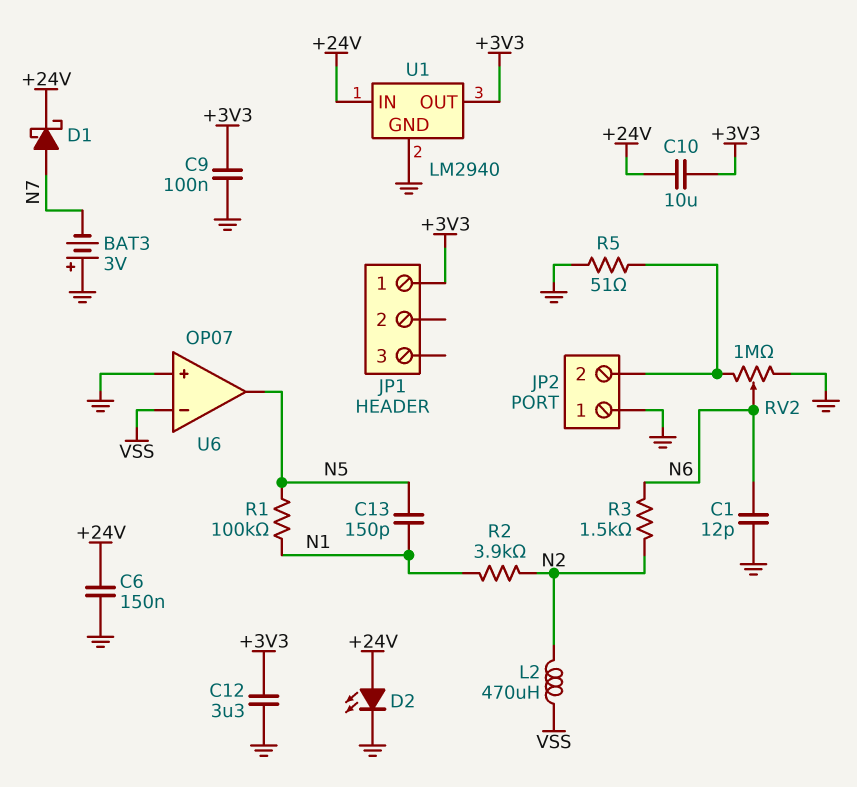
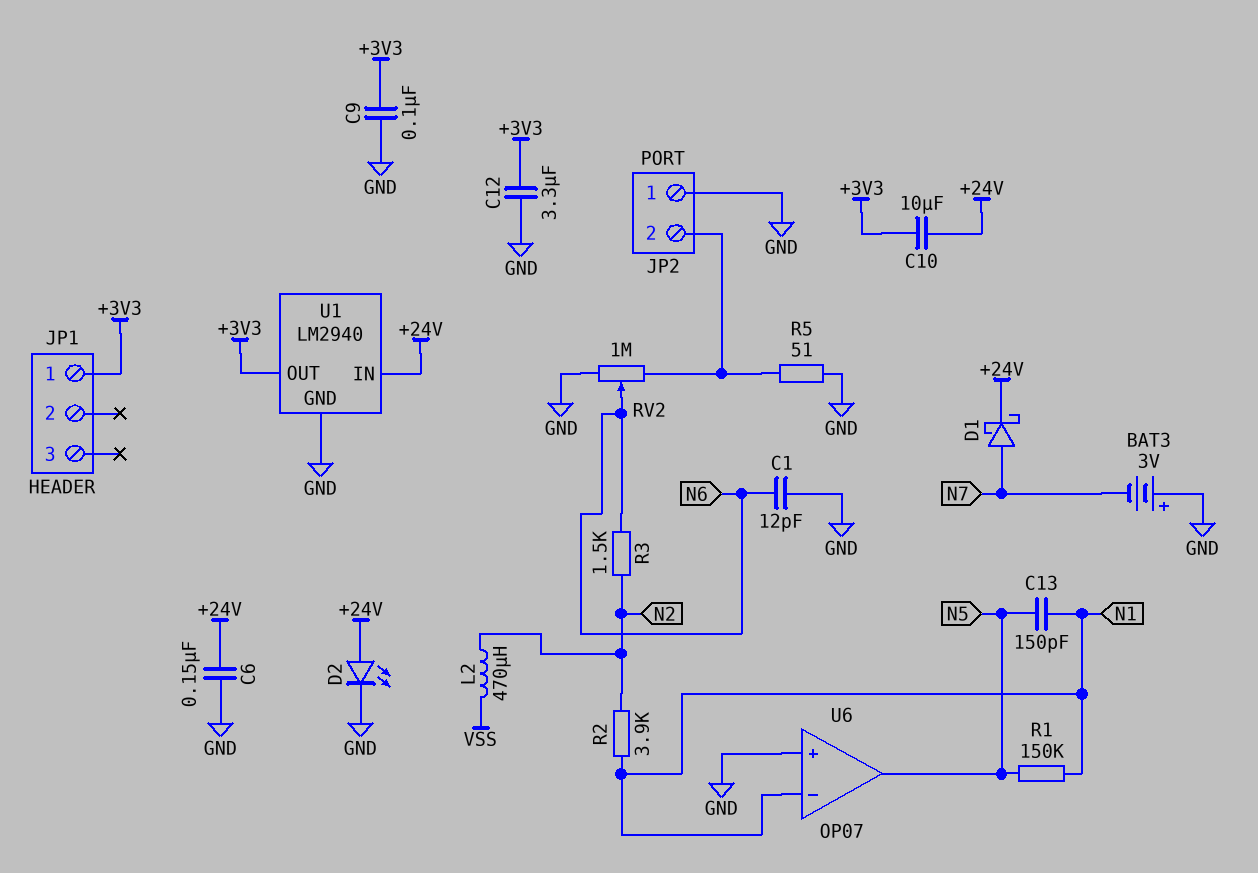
R1: 100k (N1, N5) -> 150k (N1, N5)
U6 pin in-: VSS -> N1

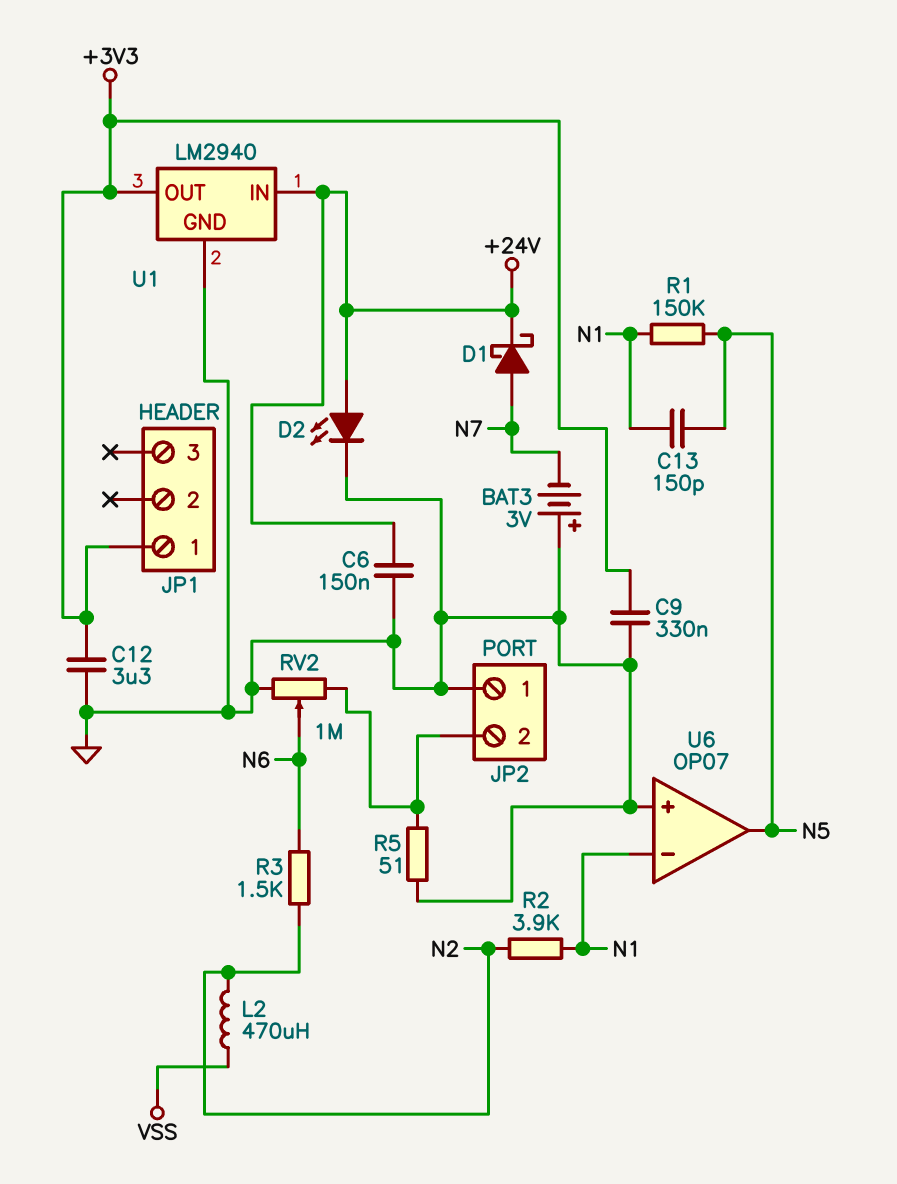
C1: 12pF (GND, N6) -> none
C9: 100nF (+3V3, GND) -> 330nF (+3V3, GND)
C10: 10uF (+3V3, +24V) -> none

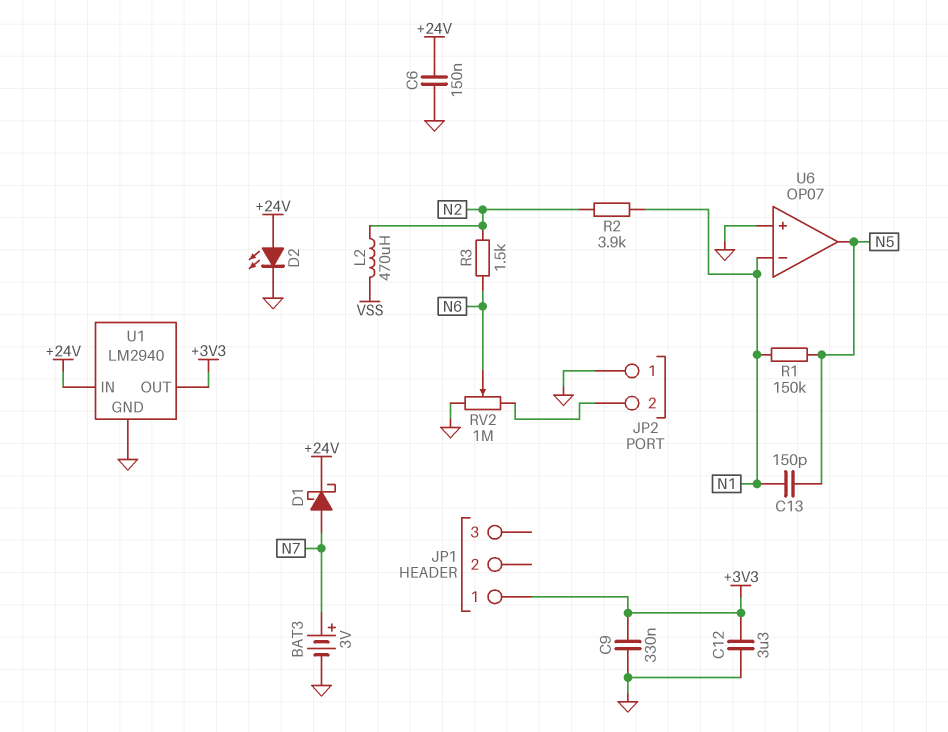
BAT3: 3V (plus GND, minus N7) -> 3V (plus N7, minus GND)
R5: 51 (GND, JP2/2) -> none

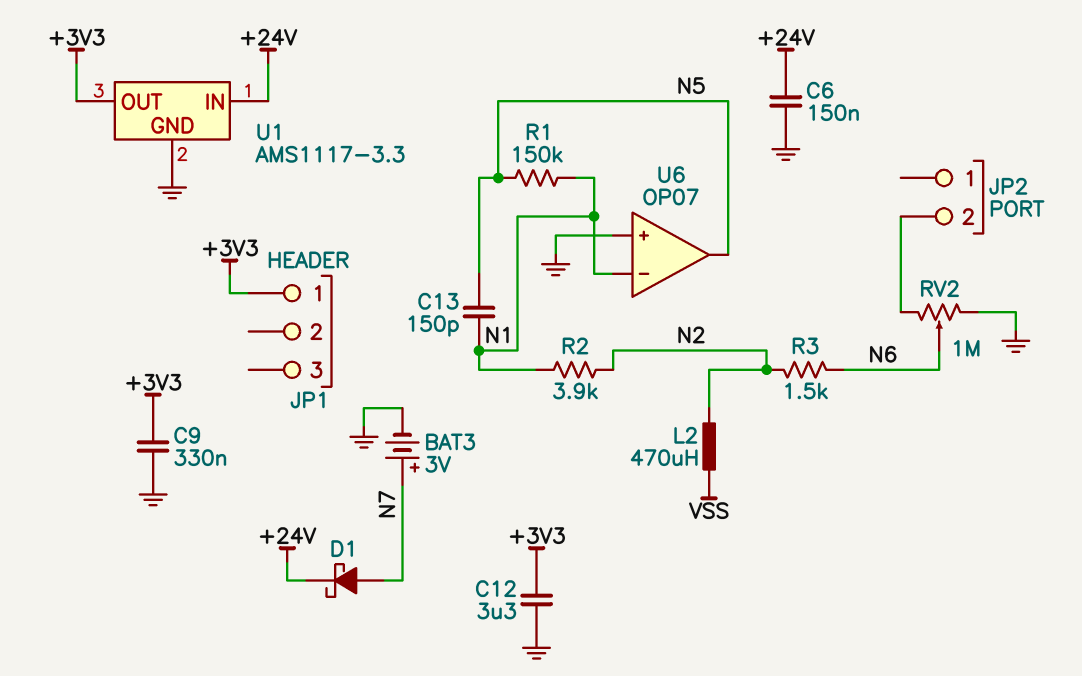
D2: LED (A +24V, K GND) -> none
JP2 pin 1: GND -> none
U1: LM2940 -> AMS1117-3.3

